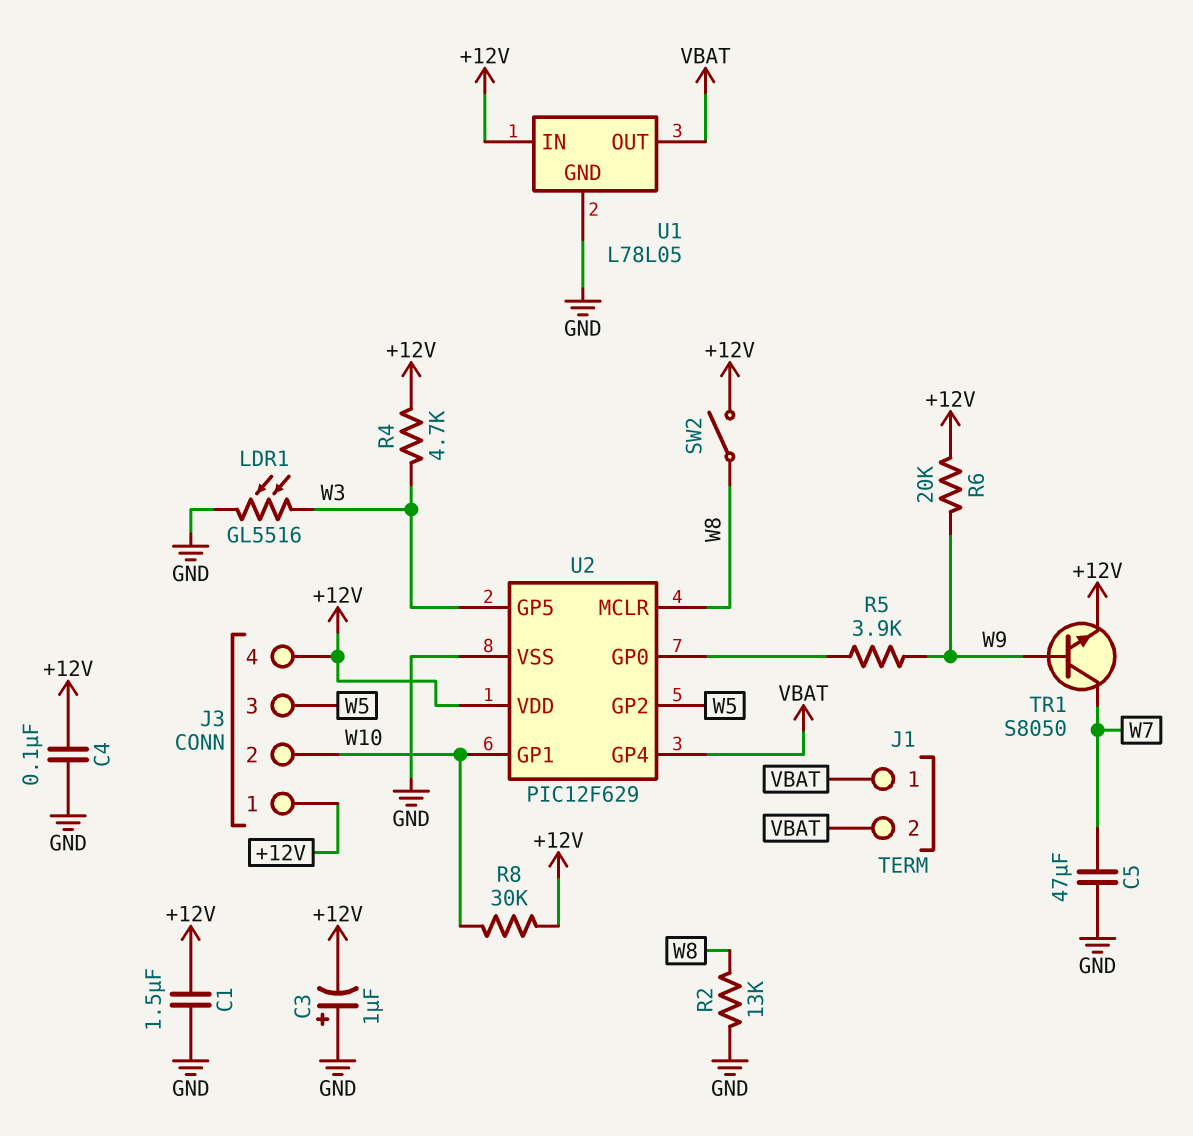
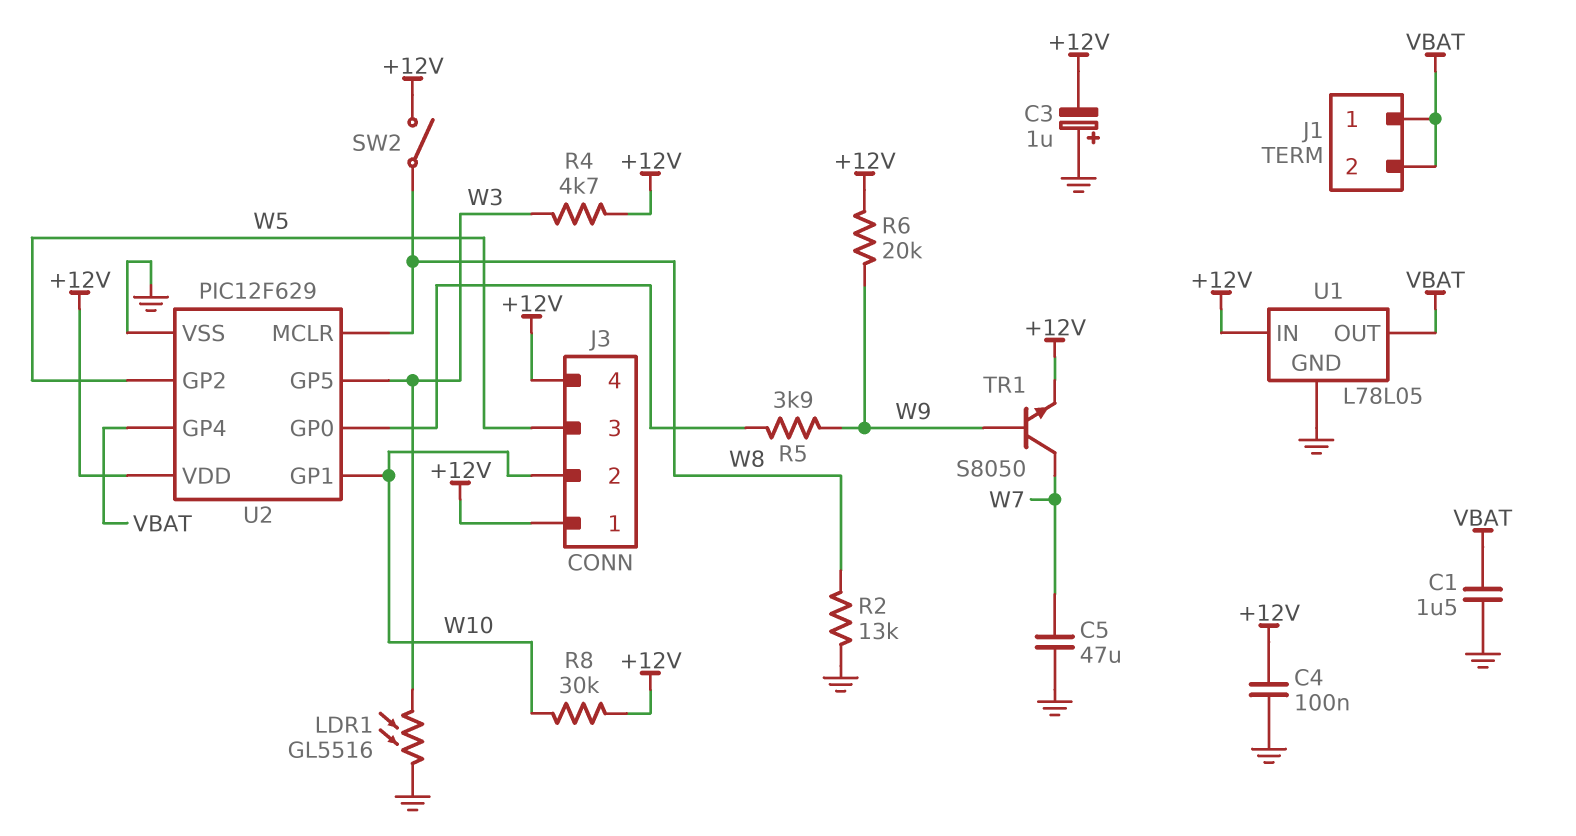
C1: 1.5uF (+12V, GND) -> 1.5uF (GND, VBAT)

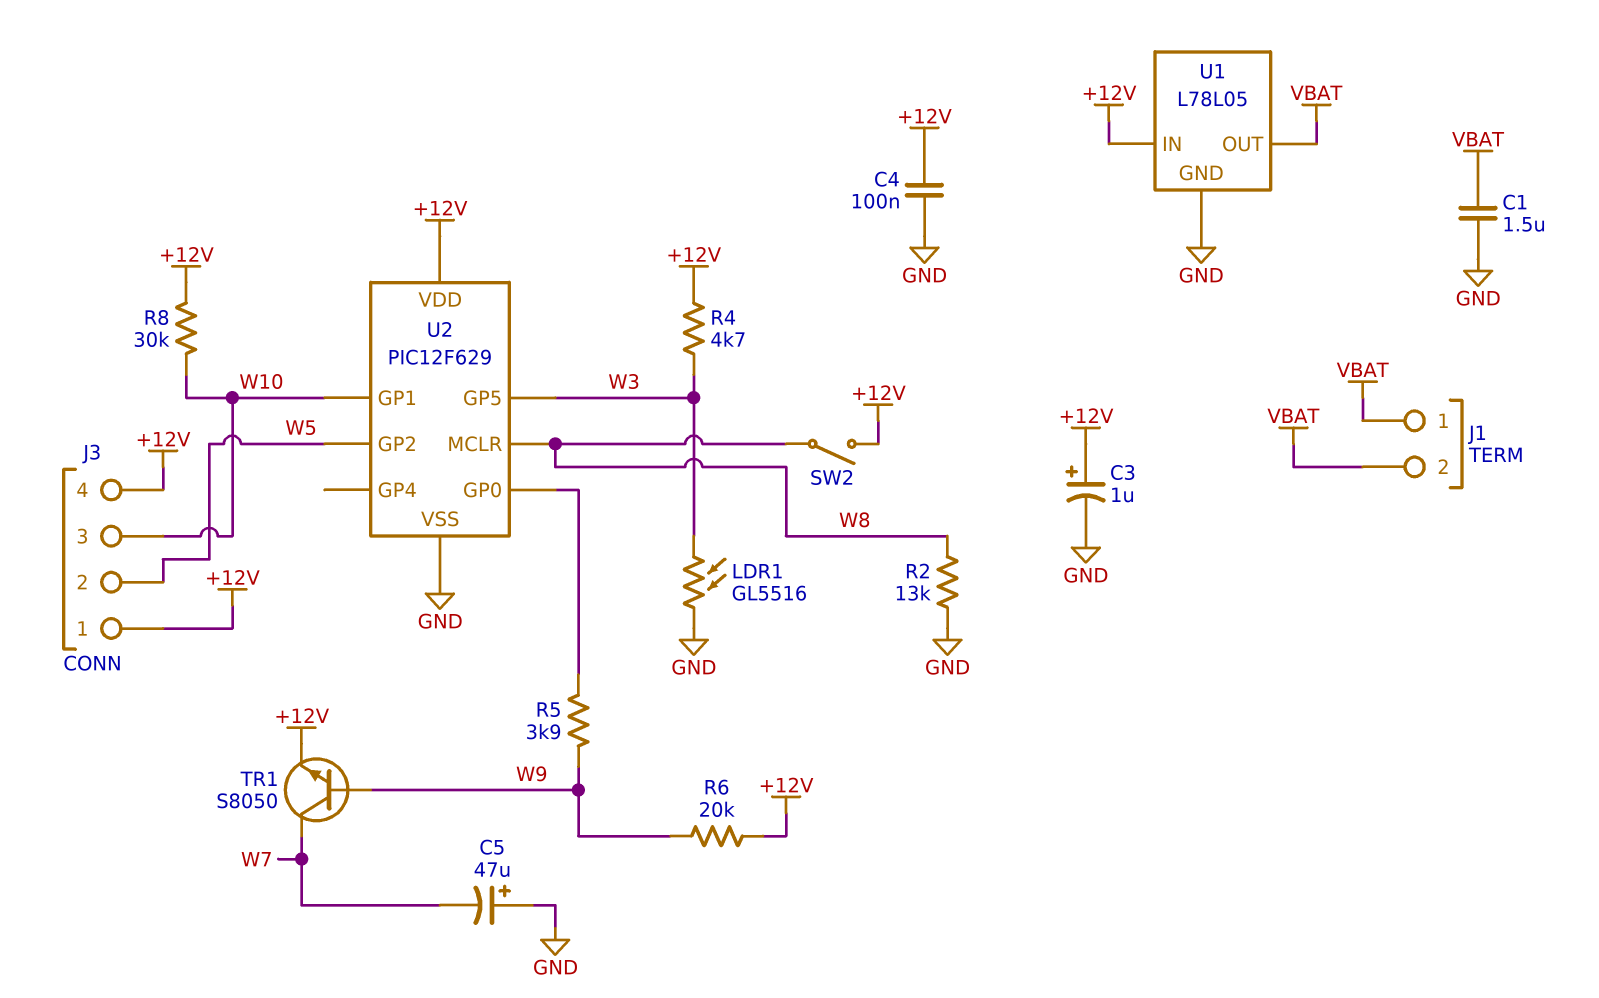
C3: 1uF (plus GND, minus +12V) -> 1uF (plus +12V, minus GND)
C5: 47uF (GND, W7) -> 47uF (plus GND, minus W7)
J3 pin 2: W10 -> W5
J3 pin 3: W5 -> W10
U2 pin GP4: VBAT -> none

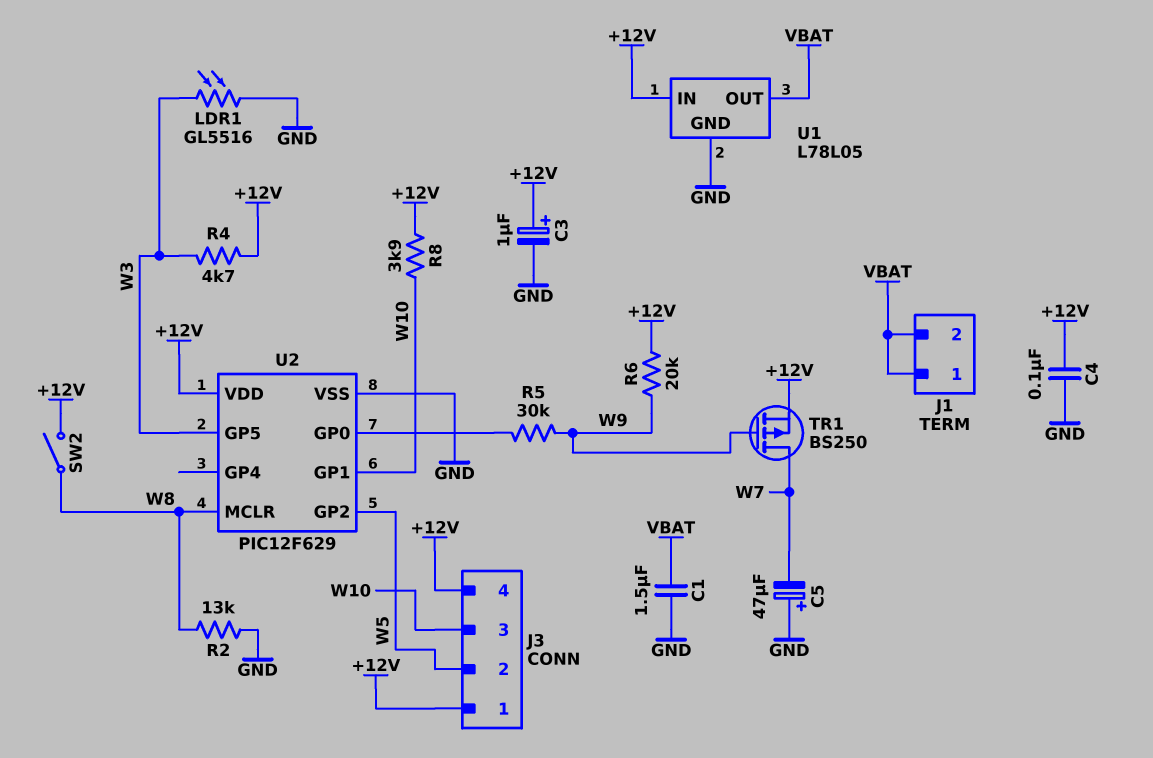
R5: 3.9k (U2/GP0, W9) -> 30k (U2/GP0, W9)
R8: 30k (+12V, W10) -> 3.9k (+12V, W10)
TR1: NPN S8050 (B W9, C W7, E +12V) -> PMOS BS250 (G W9, D W7, S +12V)

